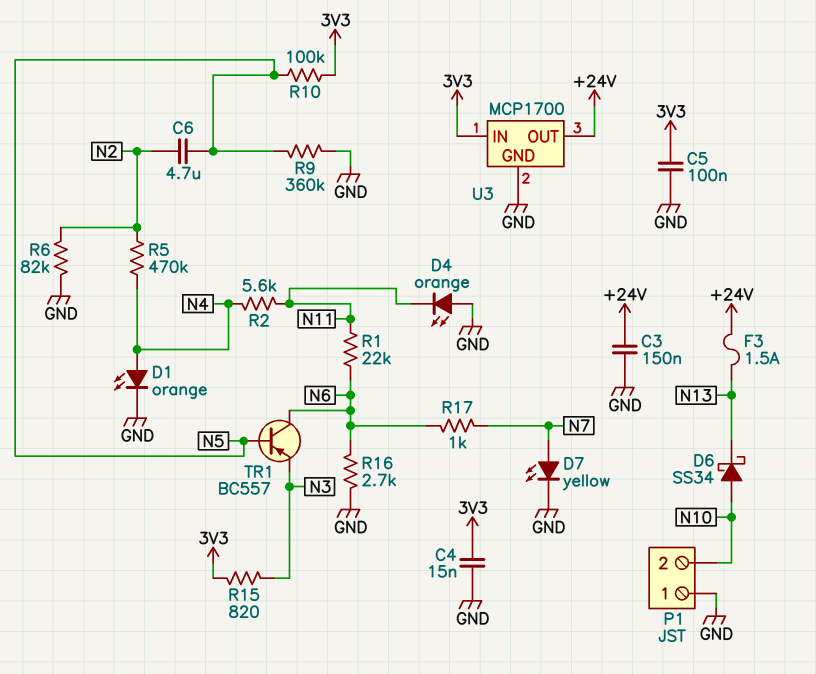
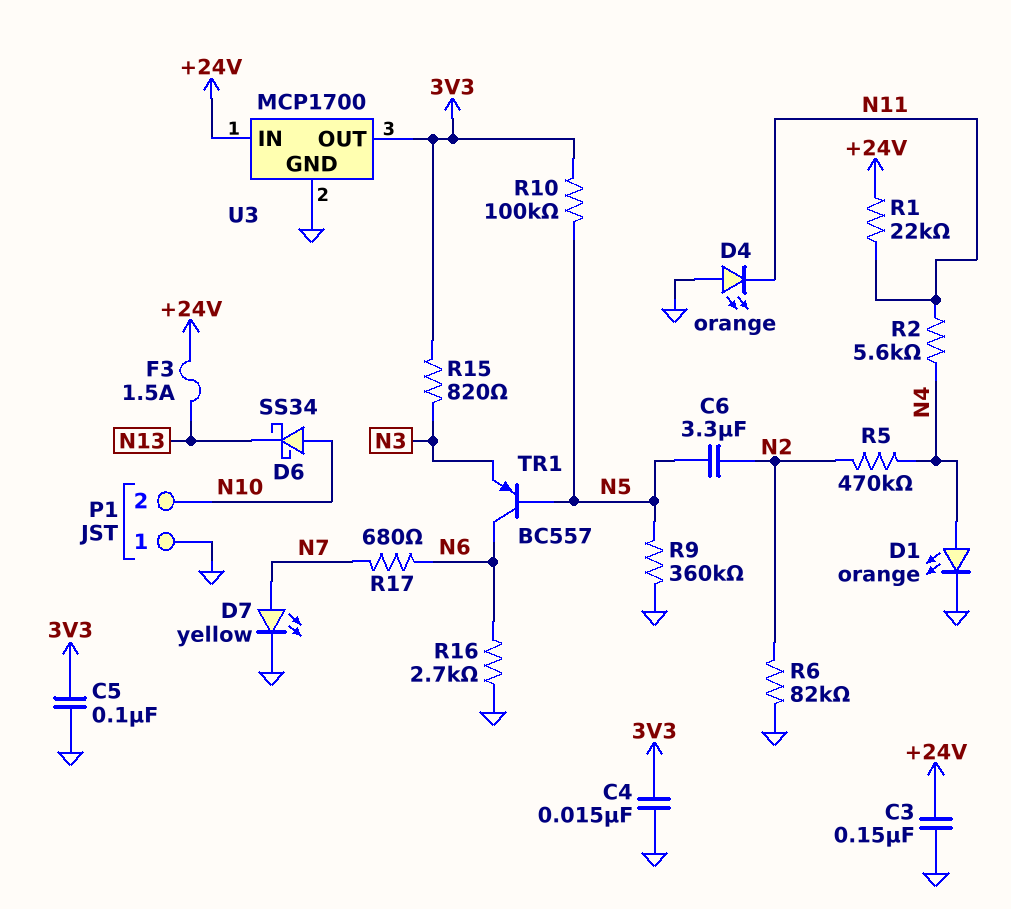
C6: 4.7uF (N2, N5) -> 3.3uF (N2, N5)
R1: 22k (N6, N11) -> 22k (+24V, N11)
R17: 1k (N6, N7) -> 680 (N6, N7)
U3 pin IN: 3V3 -> +24V
U3 pin OUT: +24V -> 3V3

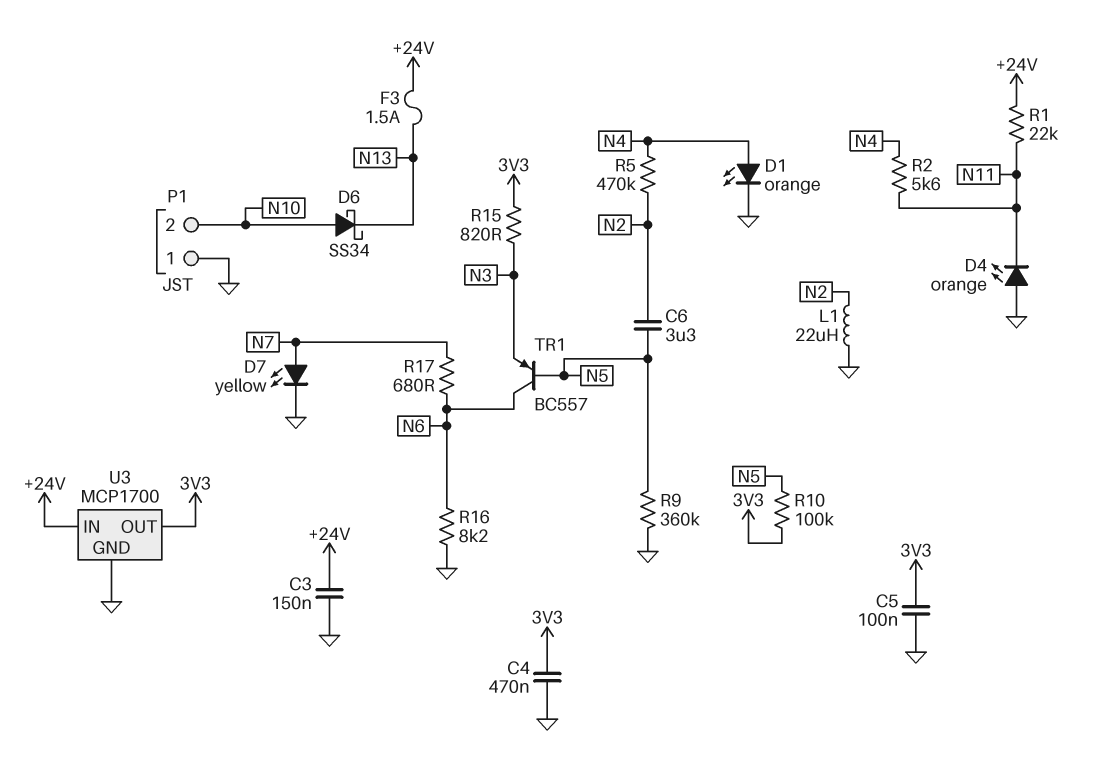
C4: 15nF (3V3, GND) -> 470nF (3V3, GND)
L1: none -> 22uH (GND, N2)
R6: 82k (GND, N2) -> none
R16: 2.7k (GND, N6) -> 8.2k (GND, N6)

